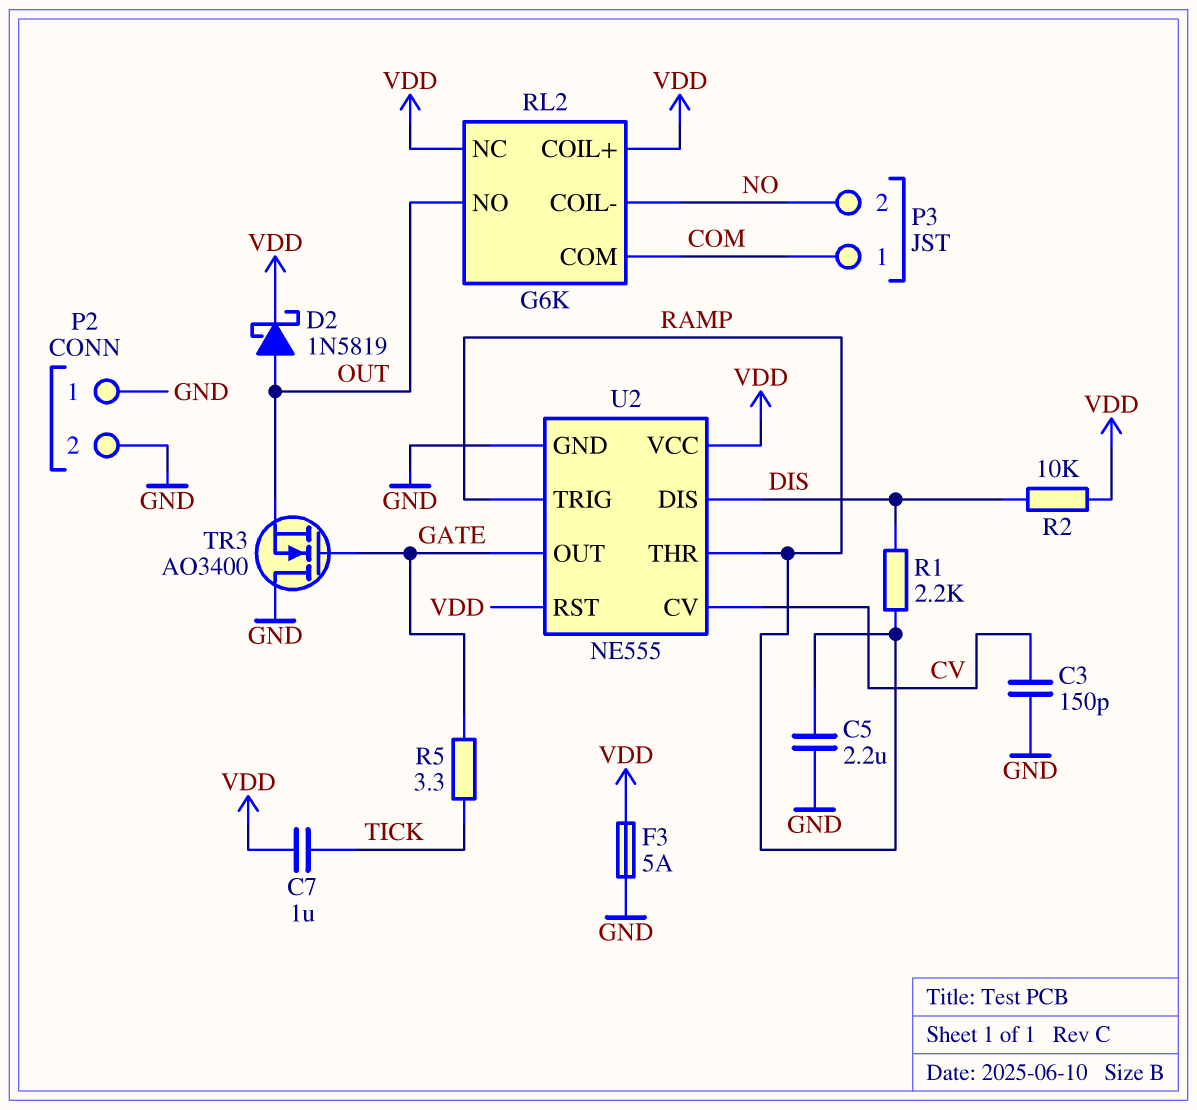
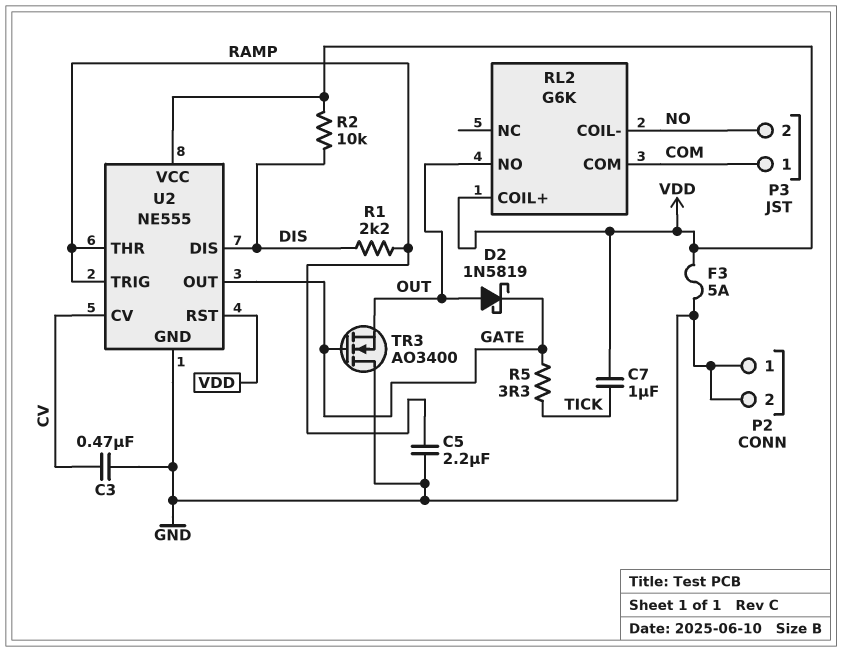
C3: 150pF (CV, GND) -> 470nF (CV, GND)
D2: schottky 1N5819 (A OUT, K VDD) -> schottky 1N5819 (A OUT, K GATE)
RL2 pin NC: VDD -> none

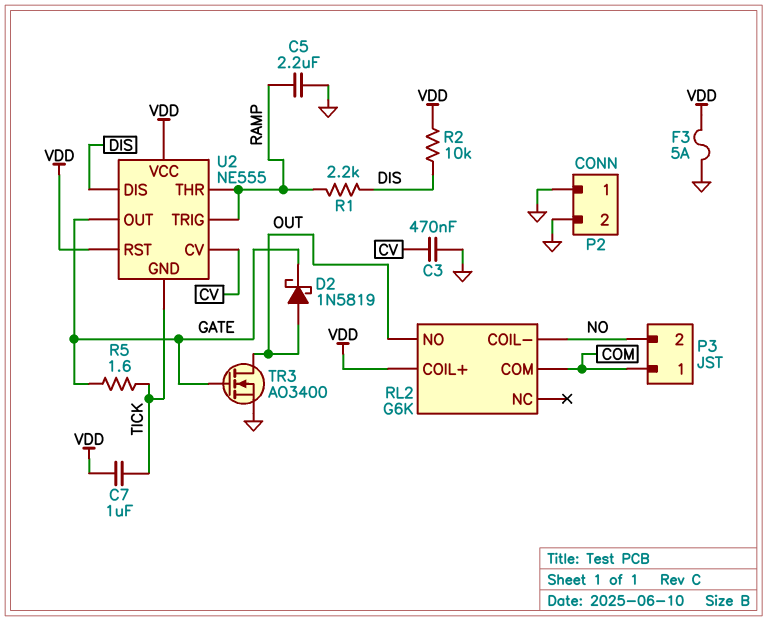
R5: 3.3 (GATE, TICK) -> 1.6 (GATE, TICK)
TR3: NMOS AO3400 (G GATE, D GND, S OUT) -> NMOS AO3400 (G GATE, D OUT, S GND)
U2 pin GND: GND -> TICK

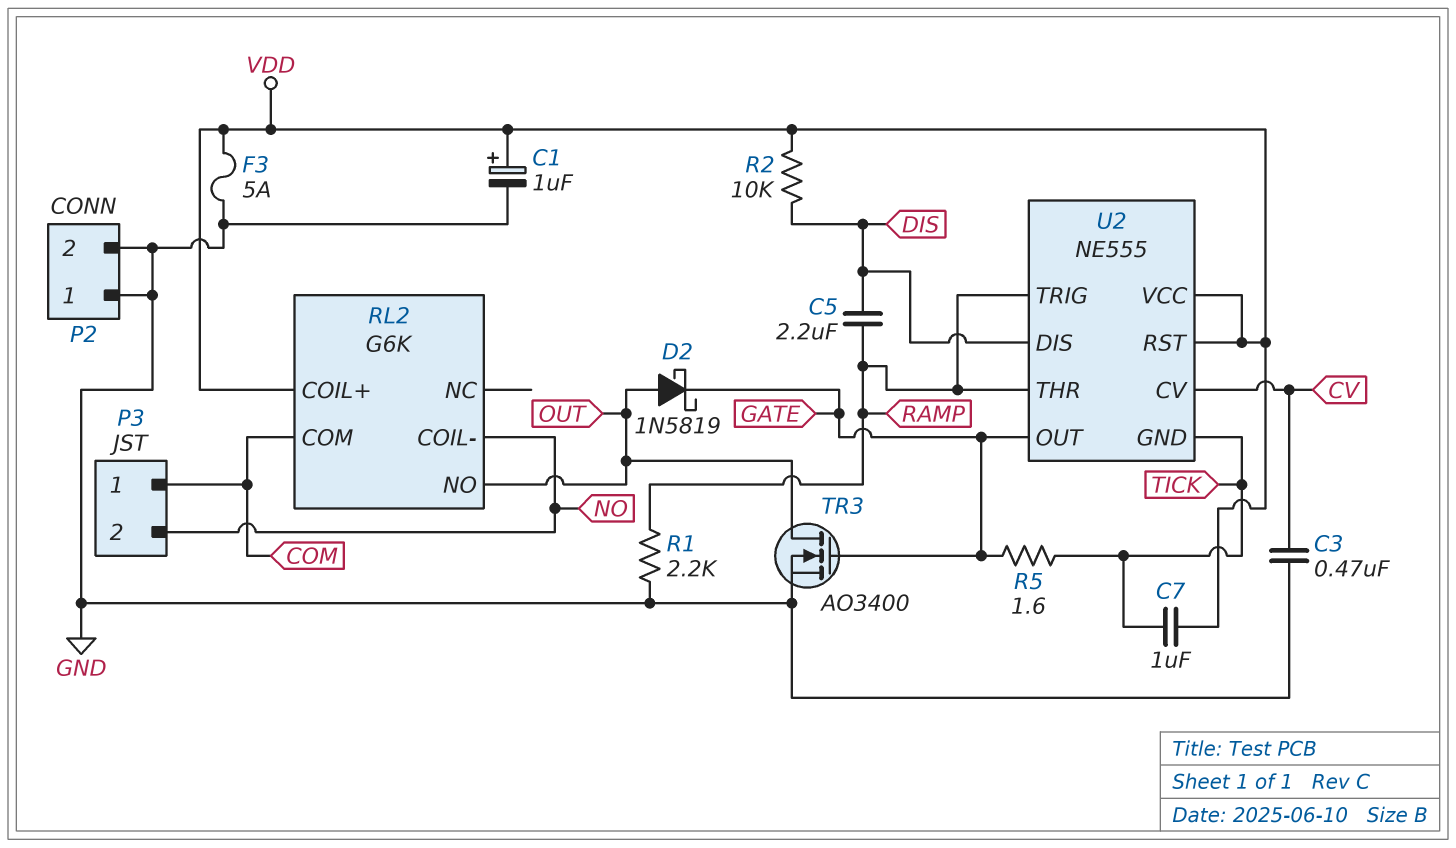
C1: none -> 1uF (plus VDD, minus GND)
C5: 2.2uF (GND, RAMP) -> 2.2uF (DIS, RAMP)
R1: 2.2k (DIS, RAMP) -> 2.2k (GND, RAMP)

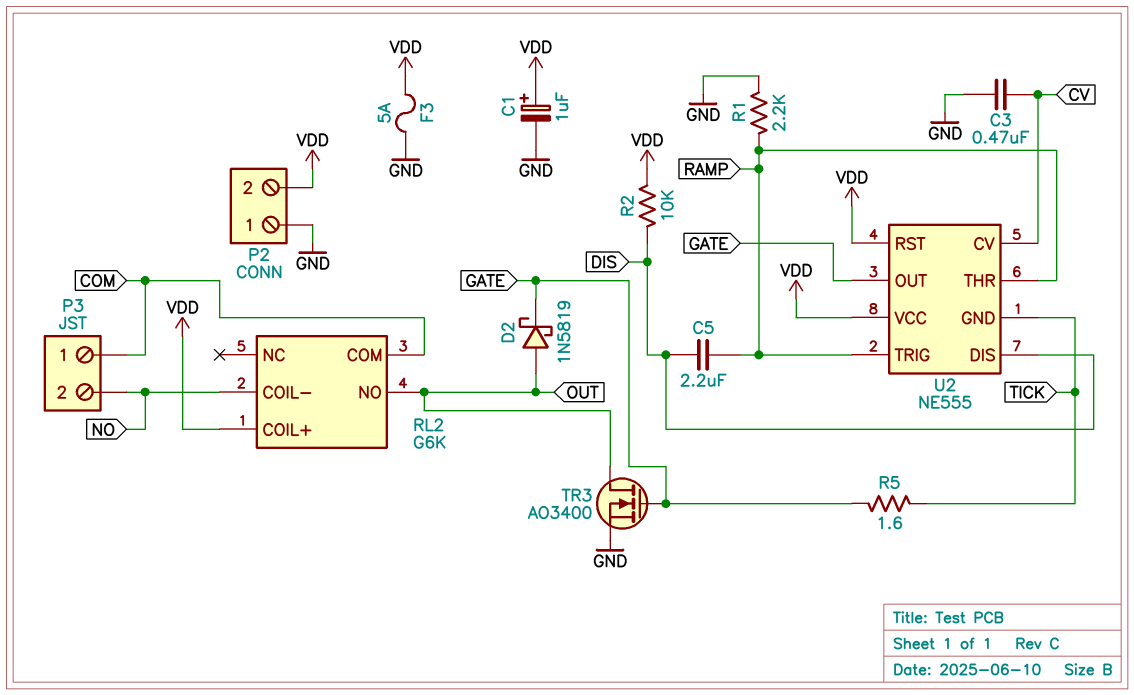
C7: 1uF (TICK, VDD) -> none
P2 pin 2: GND -> VDD

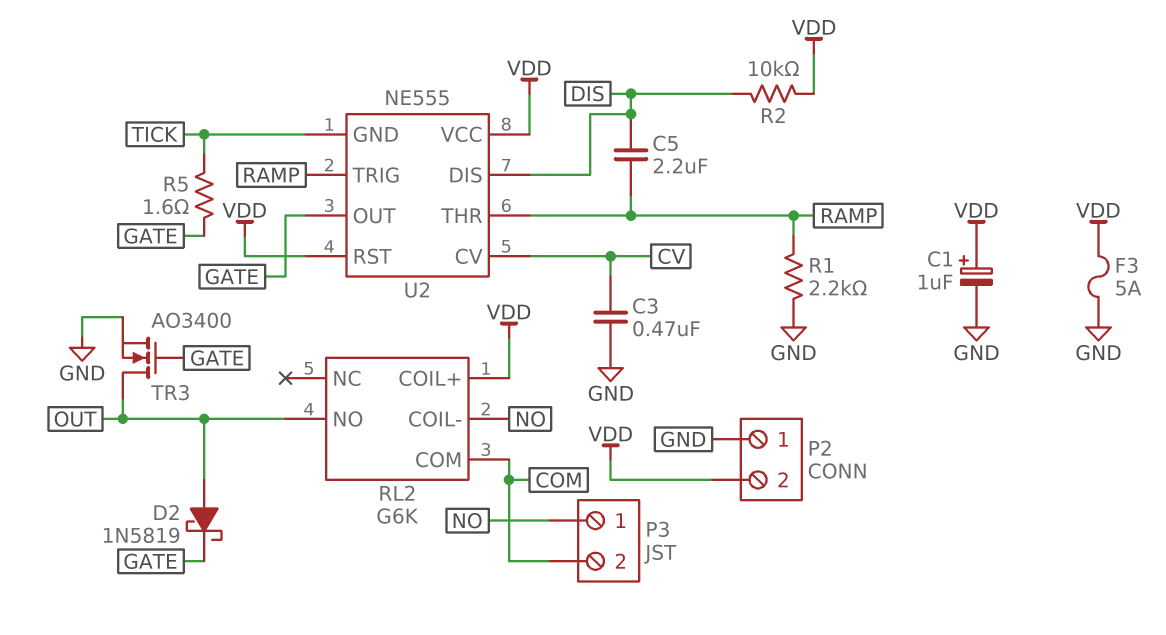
P3 pin 1: COM -> NO
P3 pin 2: NO -> COM

